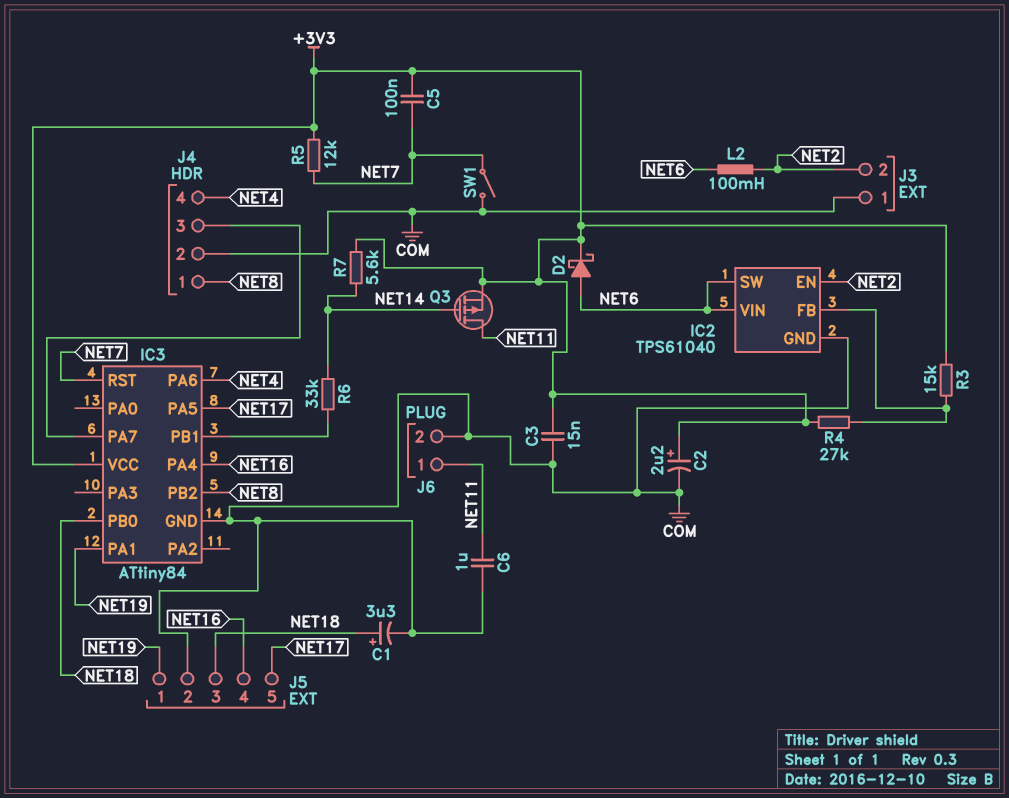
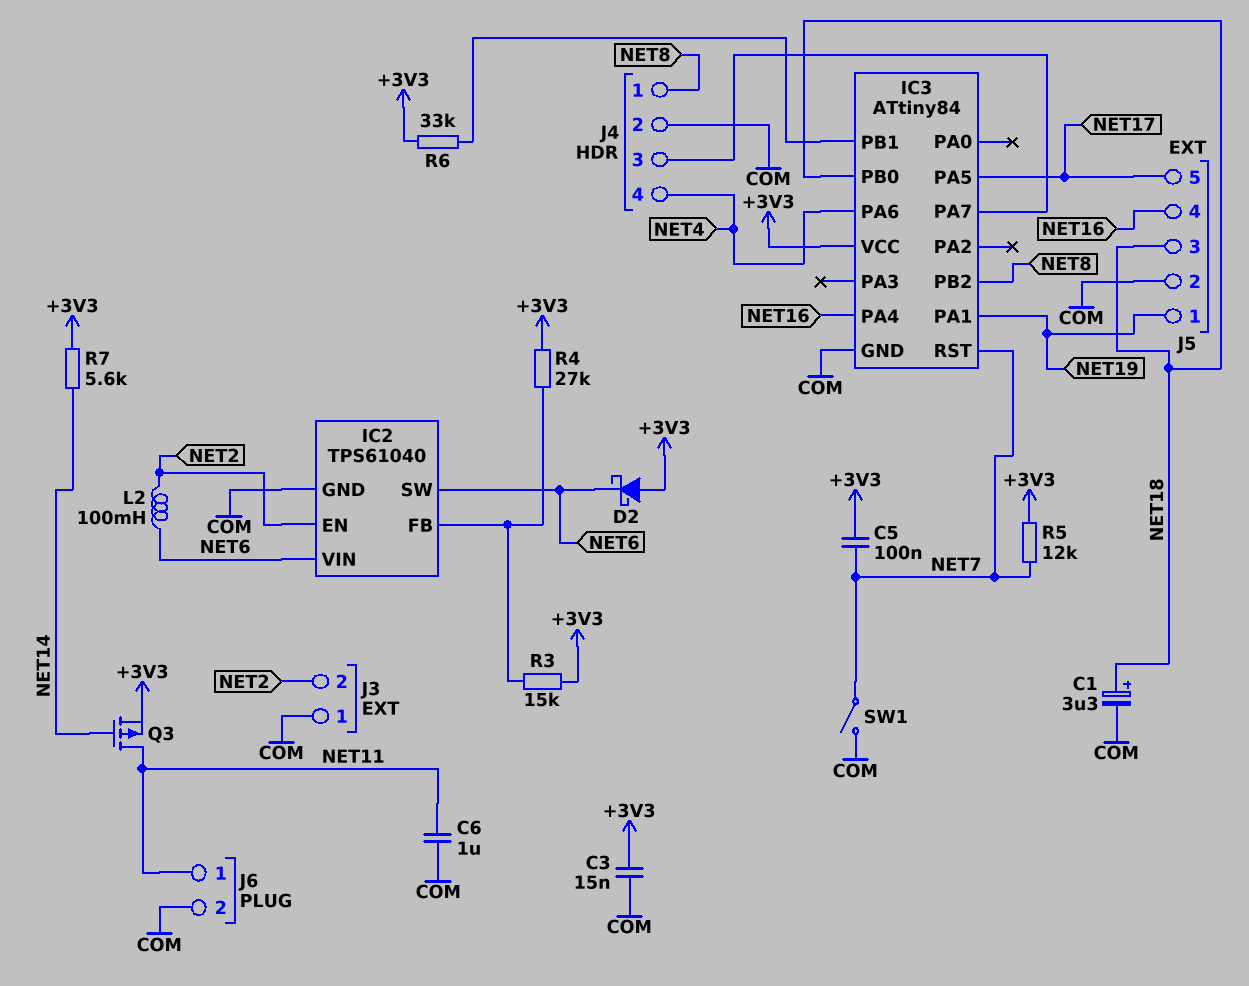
C2: 2.2uF (plus +3V3, minus COM) -> none
D2: schottky (A NET6, K +3V3) -> schottky (A +3V3, K NET6)
R6: 33k (IC3/PB1, NET14) -> 33k (+3V3, IC3/PB1)

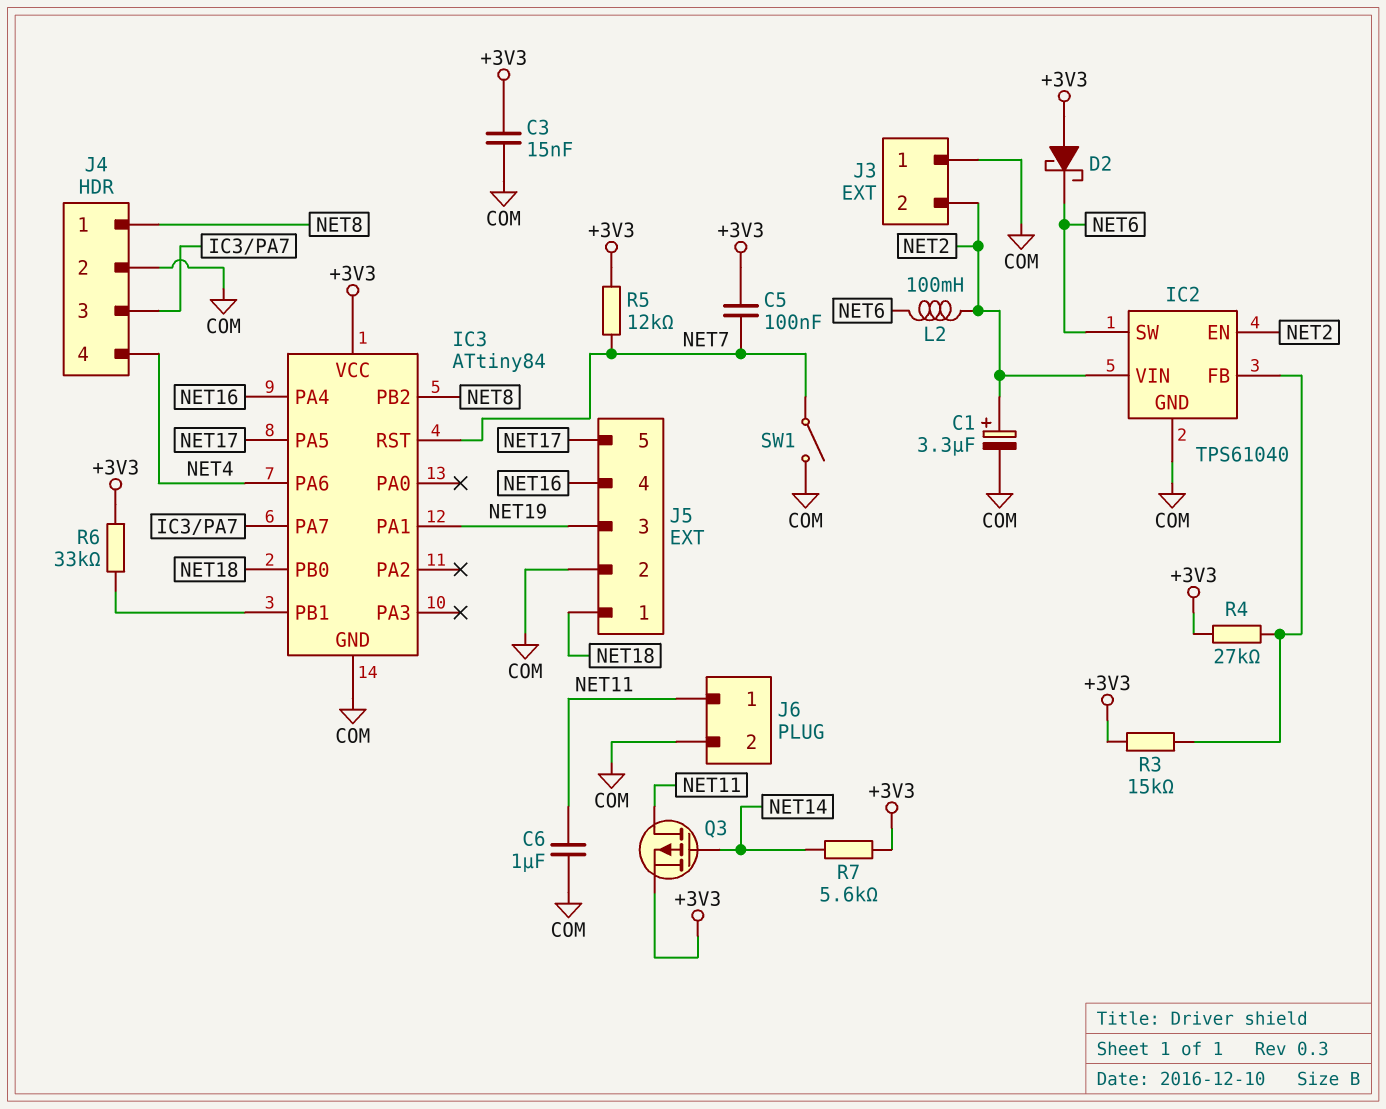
C1: 3.3uF (plus NET18, minus COM) -> 3.3uF (plus NET2, minus COM)
IC2 pin VIN: NET6 -> NET2
J5 pin 1: NET19 -> NET18
J5 pin 3: NET18 -> NET19

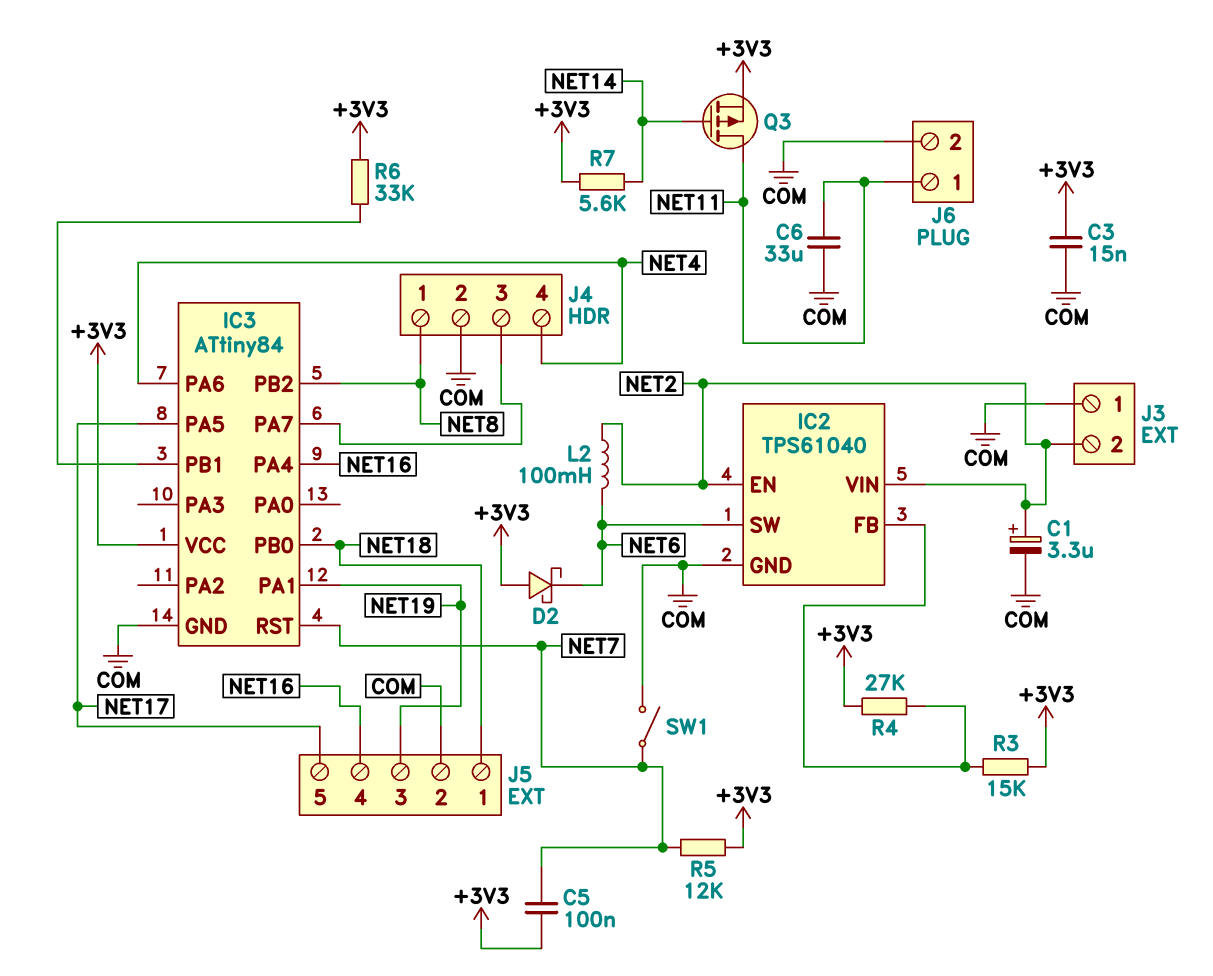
C6: 1uF (COM, NET11) -> 33uF (COM, NET11)

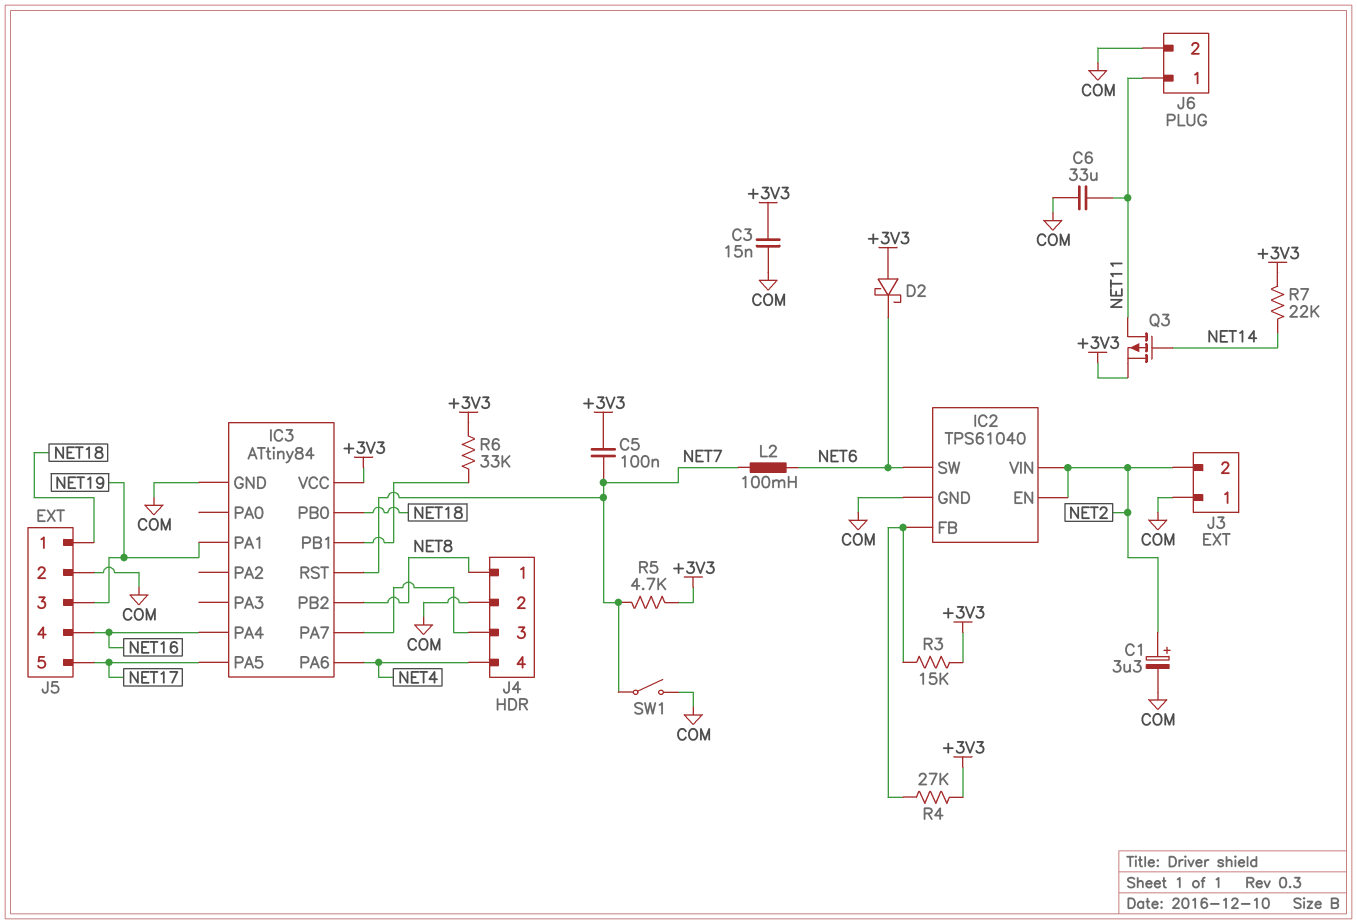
L2: 100mH (NET2, NET6) -> 100mH (NET6, NET7)
R5: 12k (+3V3, NET7) -> 4.7k (+3V3, NET7)
R7: 5.6k (+3V3, NET14) -> 22k (+3V3, NET14)

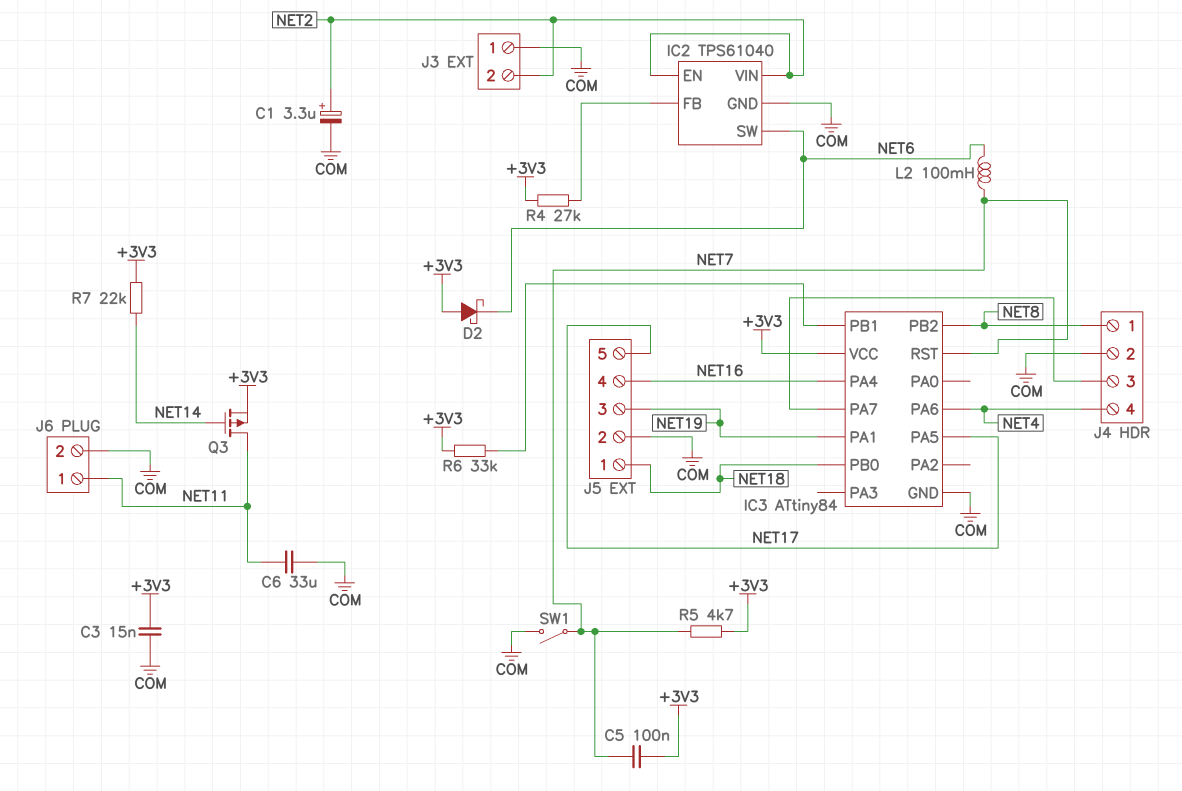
R3: 15k (+3V3, IC2/FB) -> none

